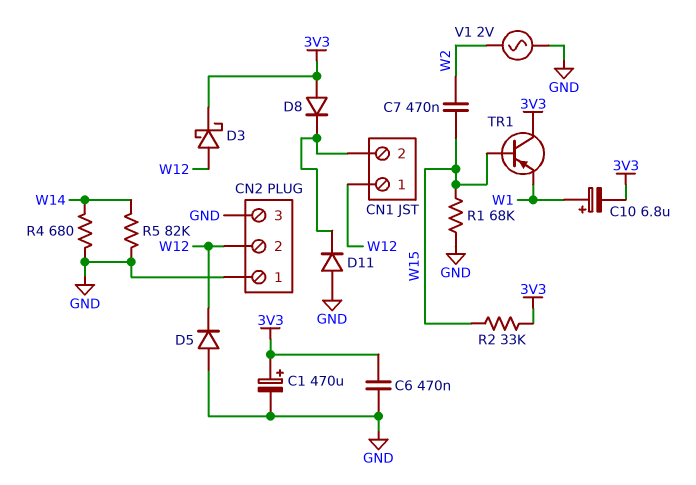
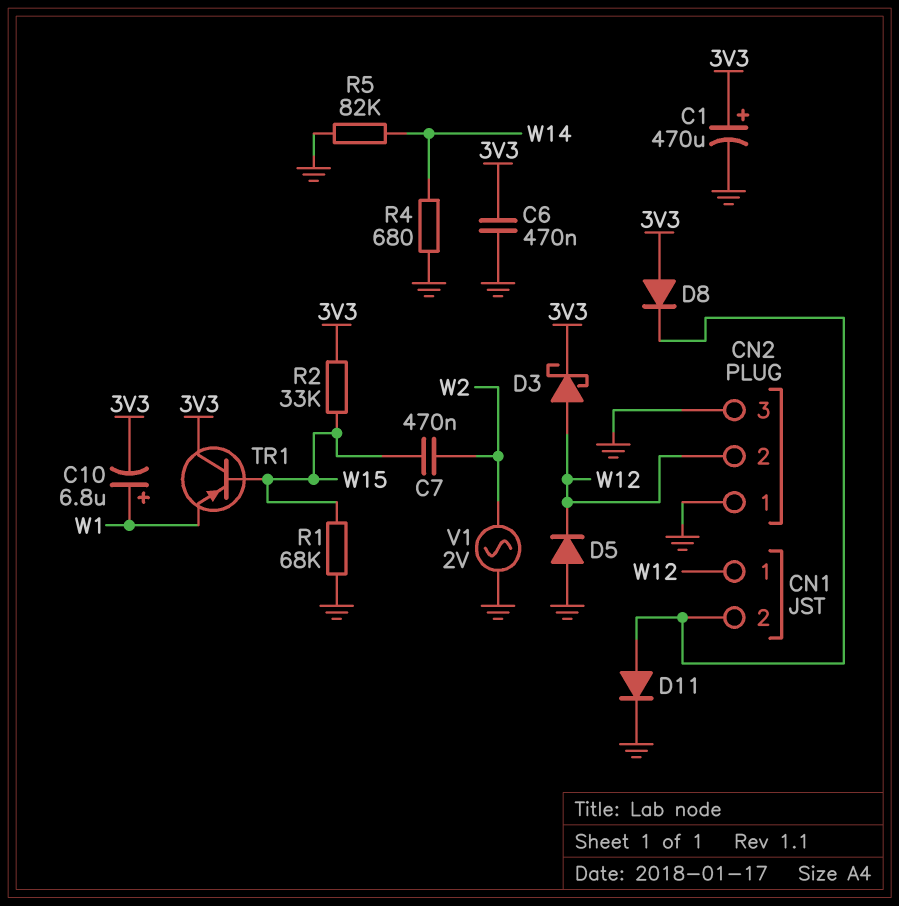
D11: diode (A GND, K CN1/2) -> diode (A CN1/2, K GND)

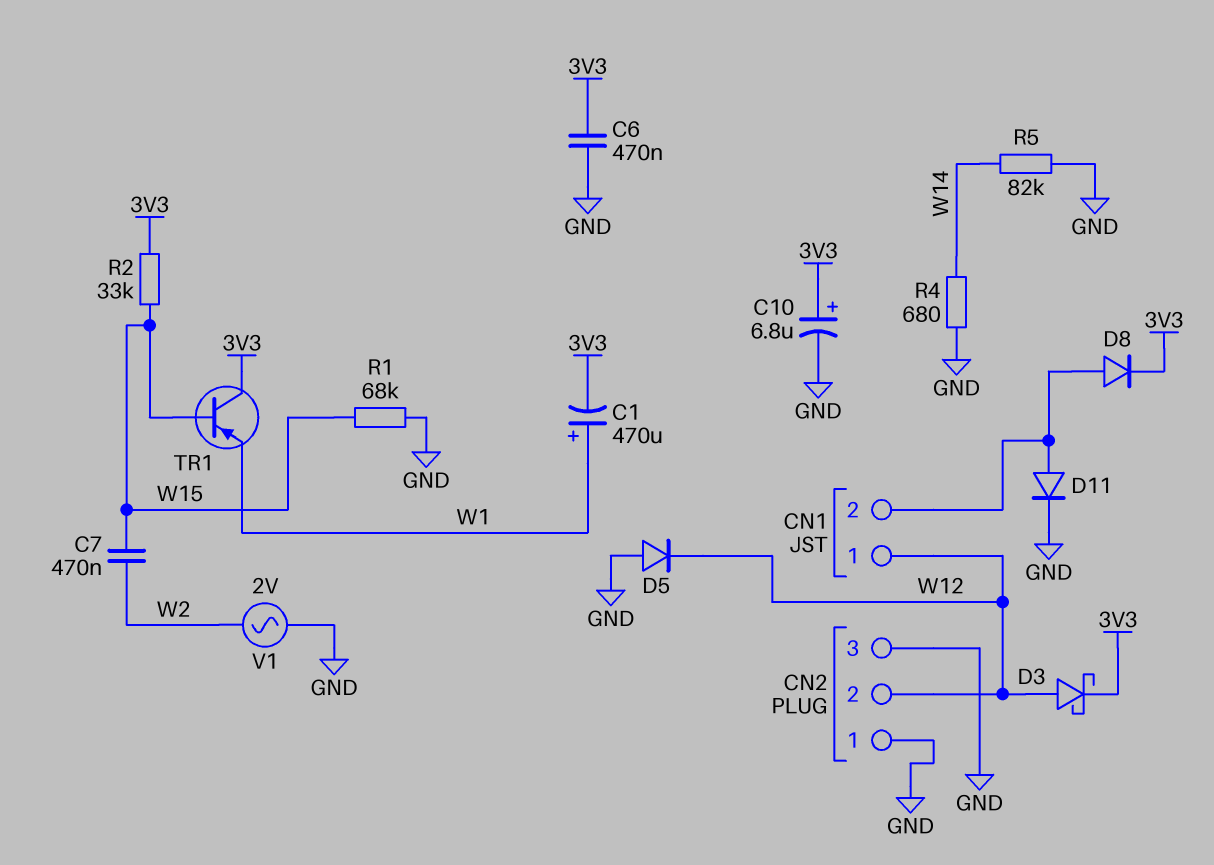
C1: 470uF (plus 3V3, minus GND) -> 470uF (plus W1, minus 3V3)
C10: 6.8uF (plus W1, minus 3V3) -> 6.8uF (plus 3V3, minus GND)
D8: diode (A 3V3, K CN1/2) -> diode (A CN1/2, K 3V3)

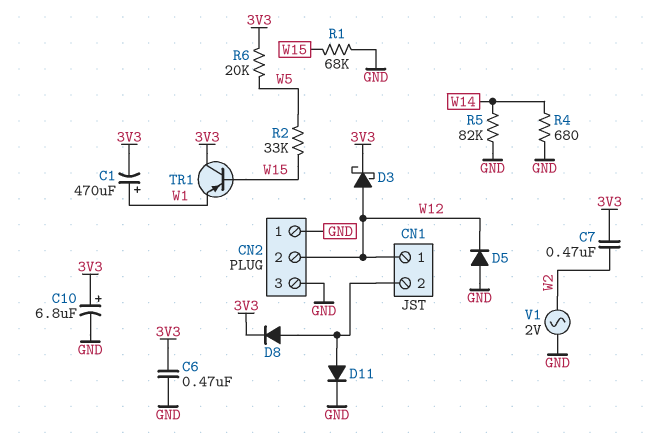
C7: 470nF (W2, W15) -> 470nF (3V3, W2)
R2: 33k (3V3, W15) -> 33k (W5, W15)
R6: none -> 20k (3V3, W5)

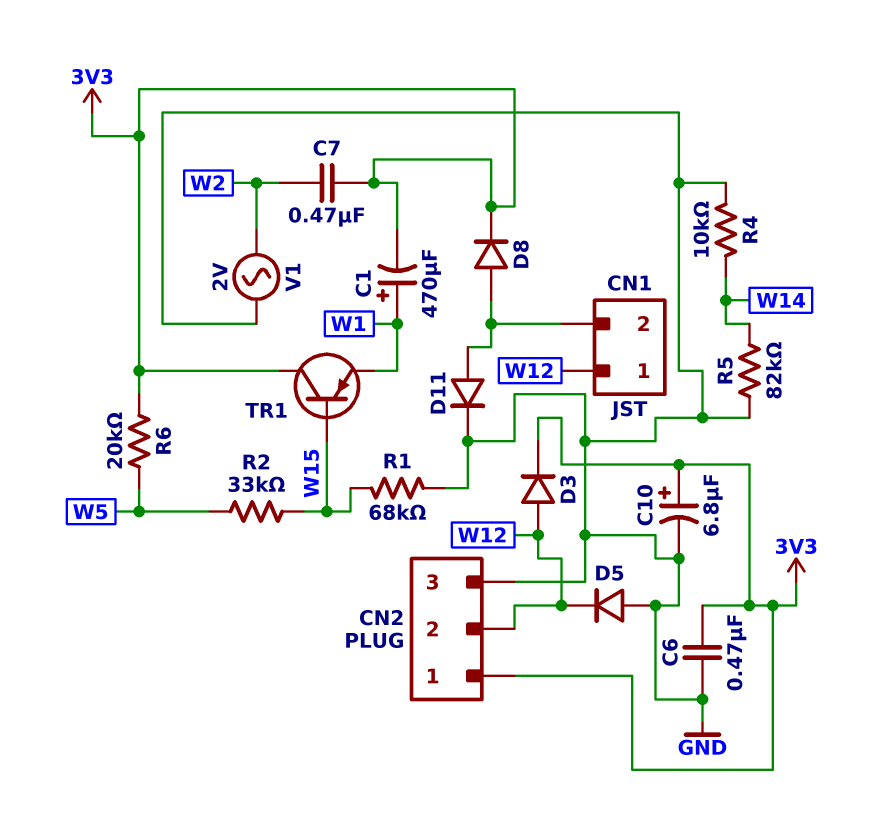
CN2 pin 1: GND -> 3V3
D3: schottky (A W12, K 3V3) -> diode (A W12, K 3V3)
R4: 680 (GND, W14) -> 10k (GND, W14)

